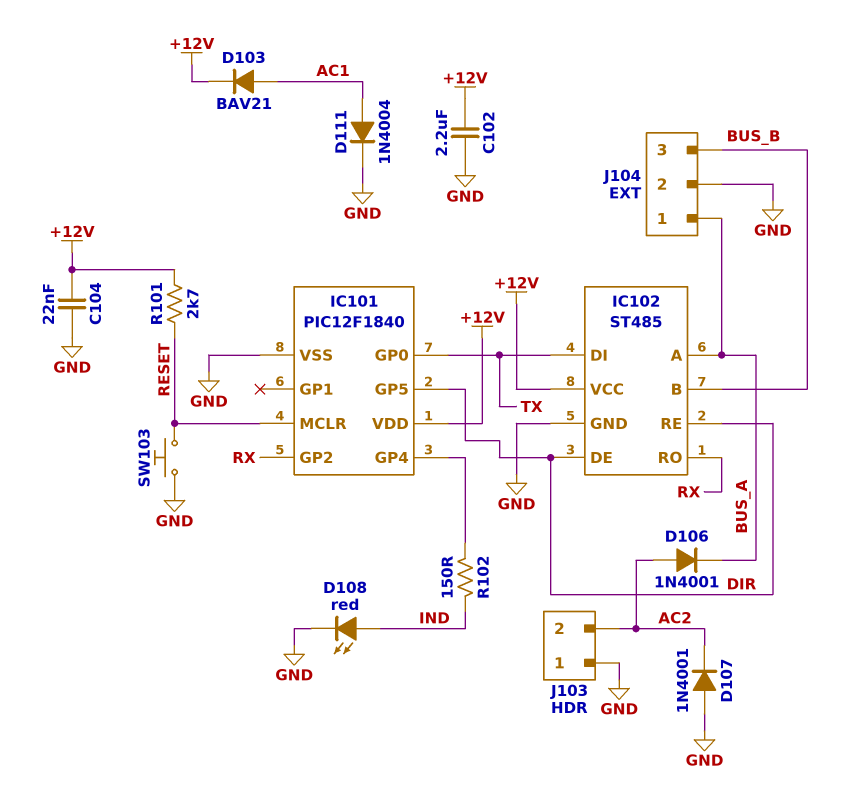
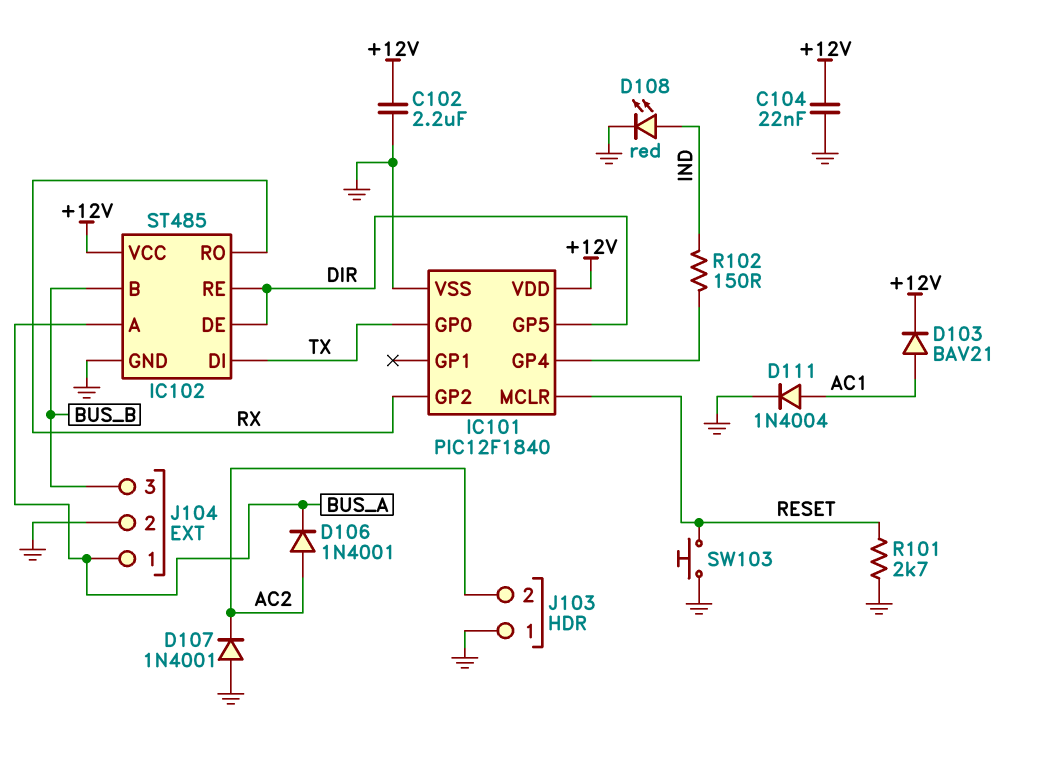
R101: 2.7k (+12V, RESET) -> 2.7k (GND, RESET)

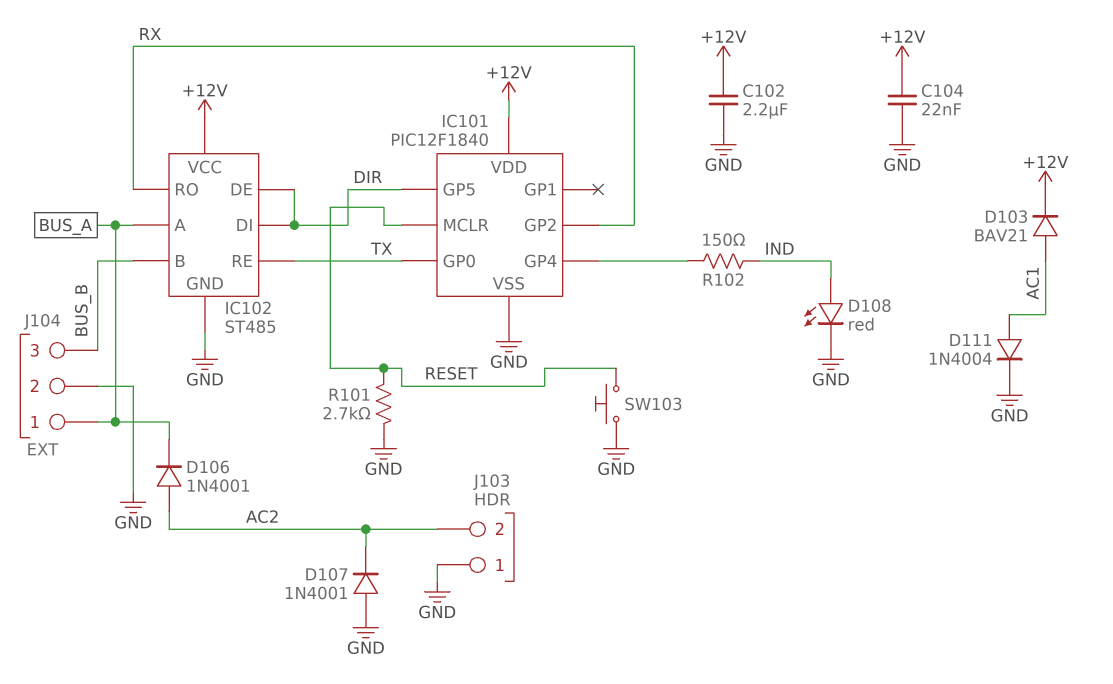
IC102 pin DI: TX -> DIR
IC102 pin RE: DIR -> TX

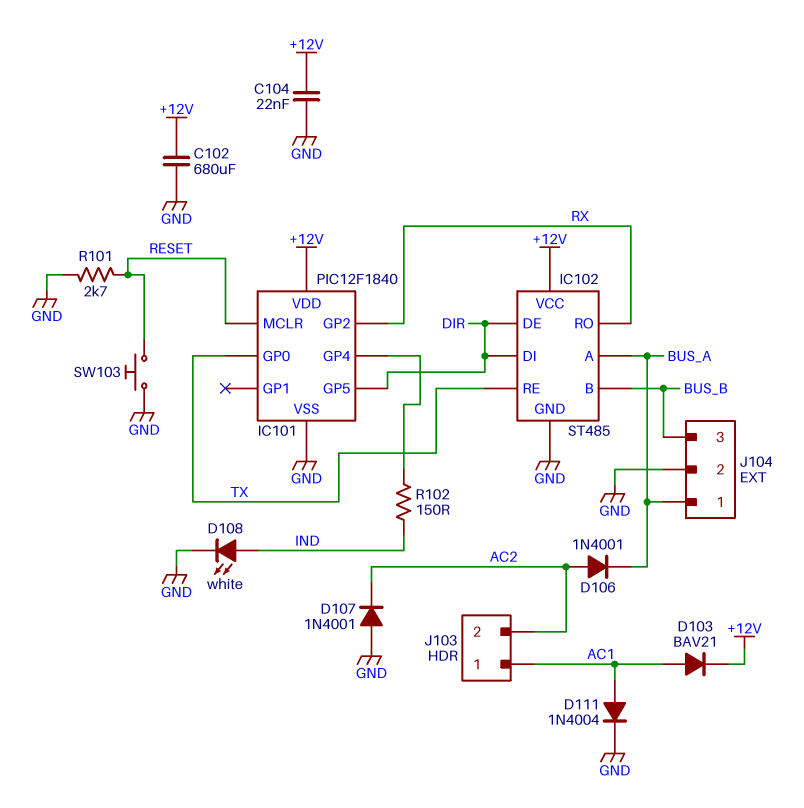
C102: 2.2uF (+12V, GND) -> 680uF (+12V, GND)
D108: LED red (A IND, K GND) -> LED white (A IND, K GND)
J103 pin 1: GND -> AC1

